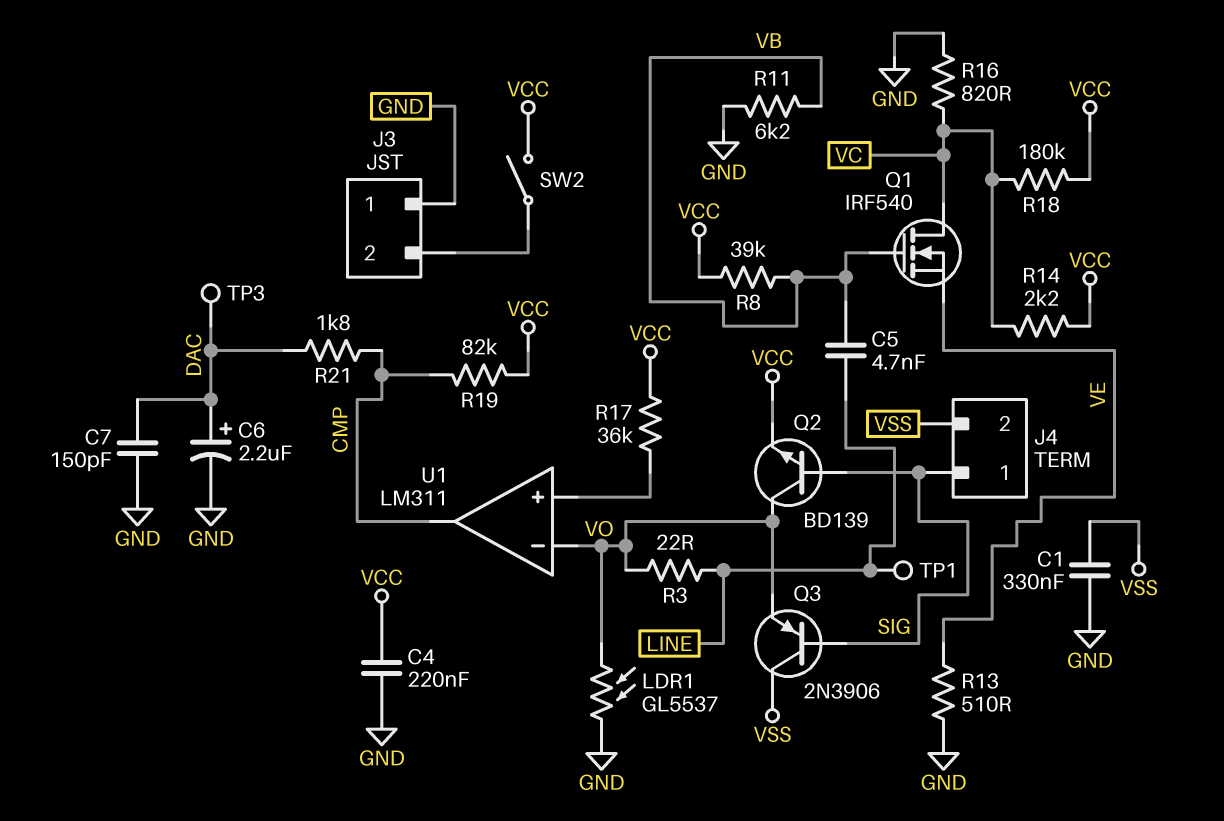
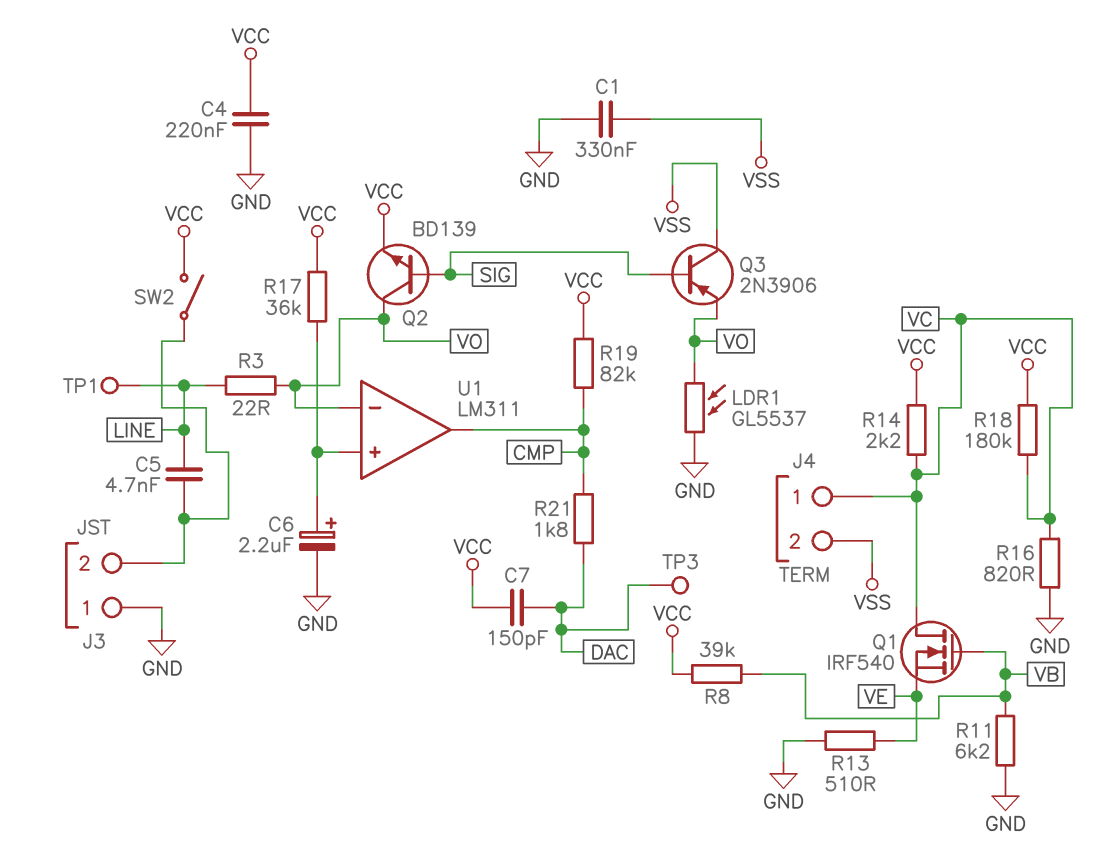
C5: 4.7nF (LINE, VB) -> 4.7nF (J3/2, LINE)
C6: 2.2uF (plus DAC, minus GND) -> 2.2uF (plus U1/in+, minus GND)
C7: 150pF (DAC, GND) -> 150pF (DAC, VCC)
J4 pin 1: SIG -> VC

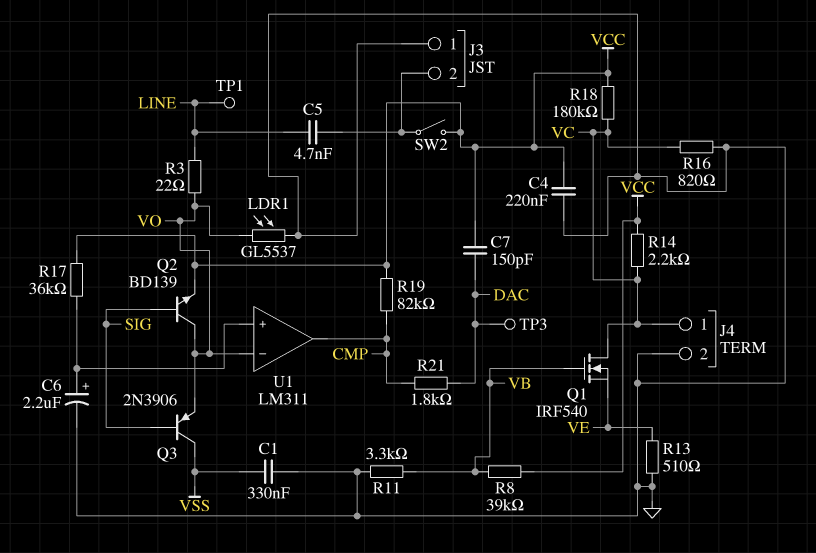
J4 pin 2: VSS -> GND
R11: 6.2k (GND, VB) -> 3.3k (GND, VB)

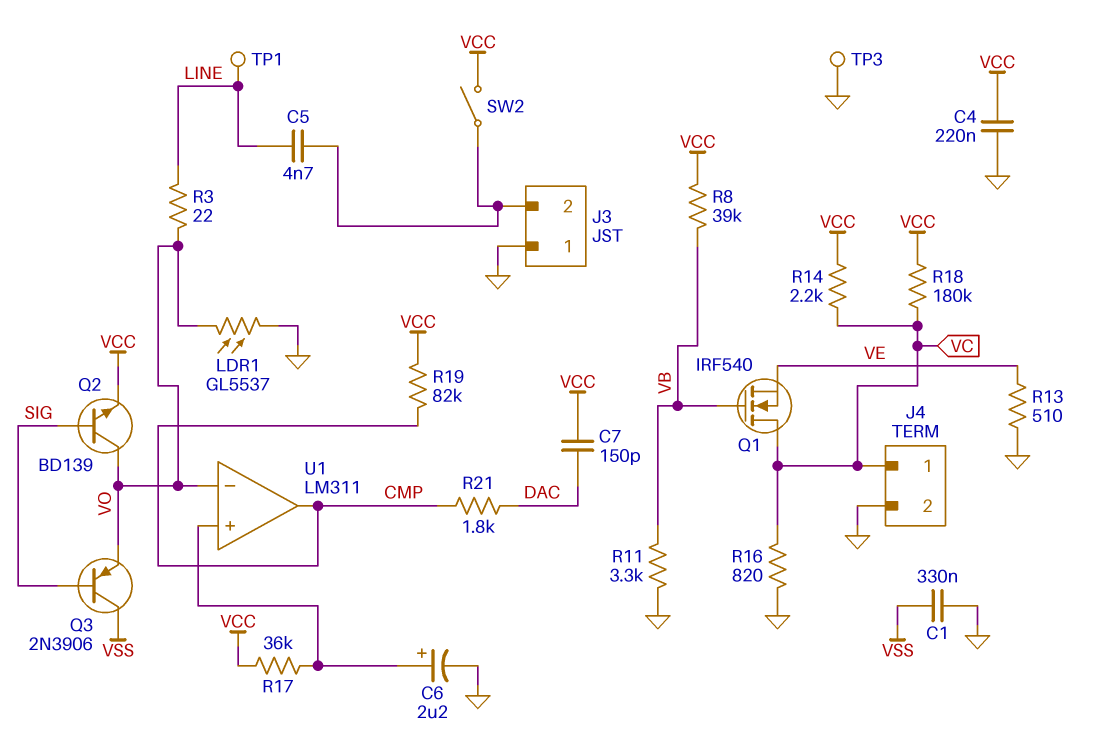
TP3: test point (DAC) -> test point (GND)

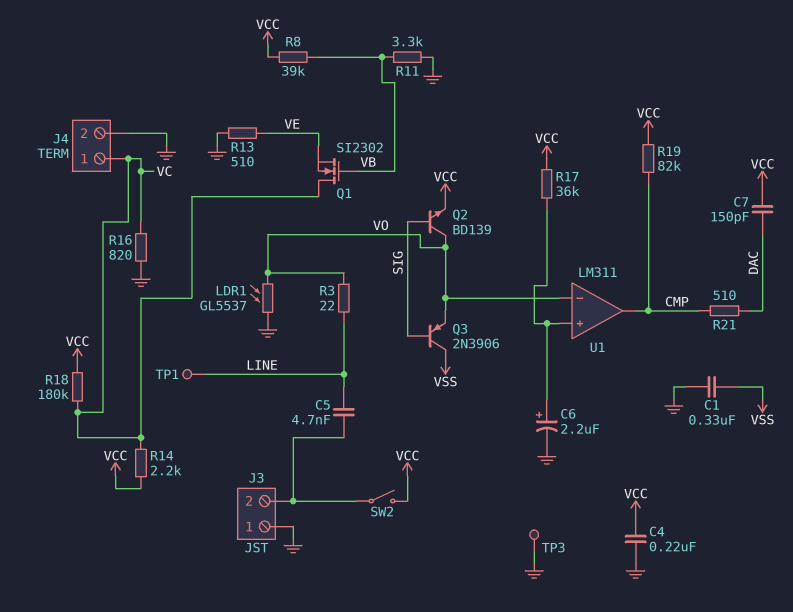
Q1: NMOS IRF540 (G VB, D VC, S VE) -> NMOS SI2302 (G VB, D VC, S VE)
R21: 1.8k (CMP, DAC) -> 510 (CMP, DAC)

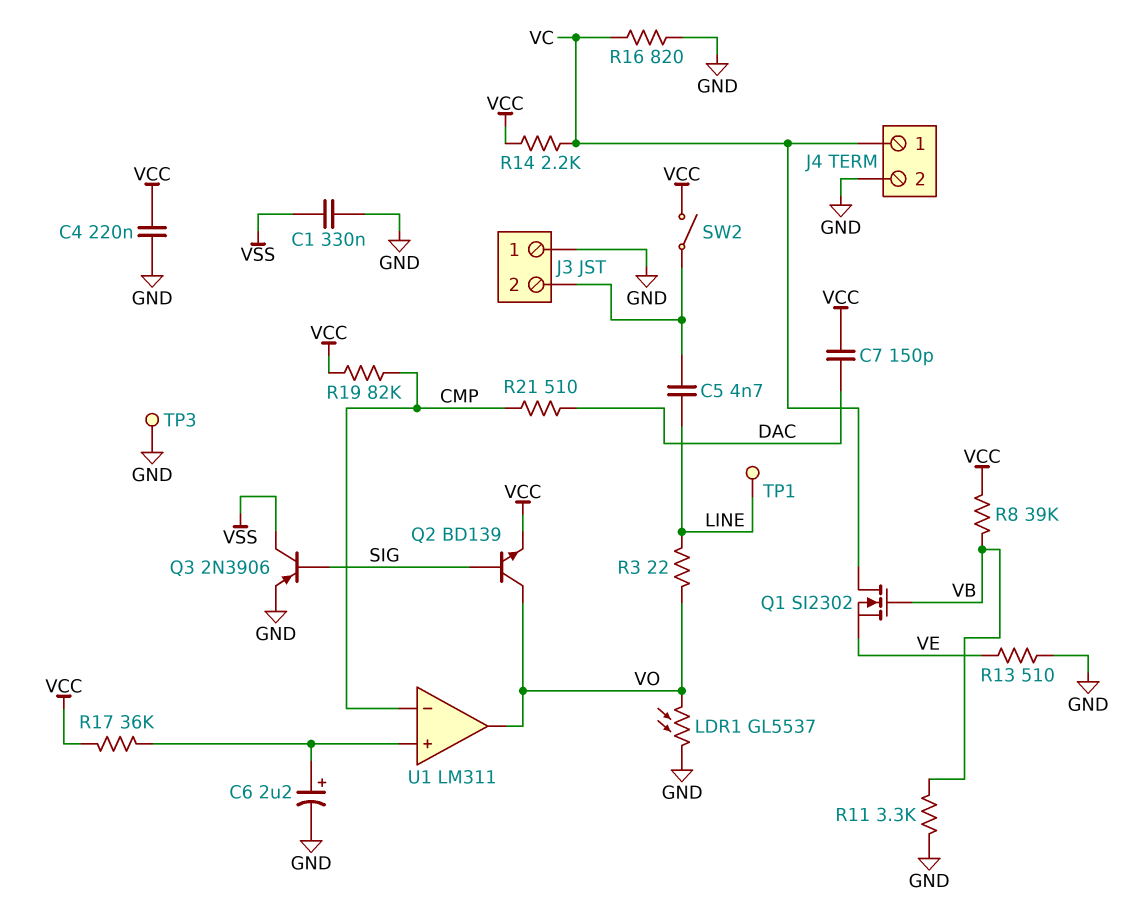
Q3: PNP 2N3906 (B SIG, C VSS, E VO) -> PNP 2N3906 (B SIG, C VSS, E GND)
R18: 180k (VC, VCC) -> none
U1 pin in-: VO -> CMP
U1 pin out: CMP -> VO

